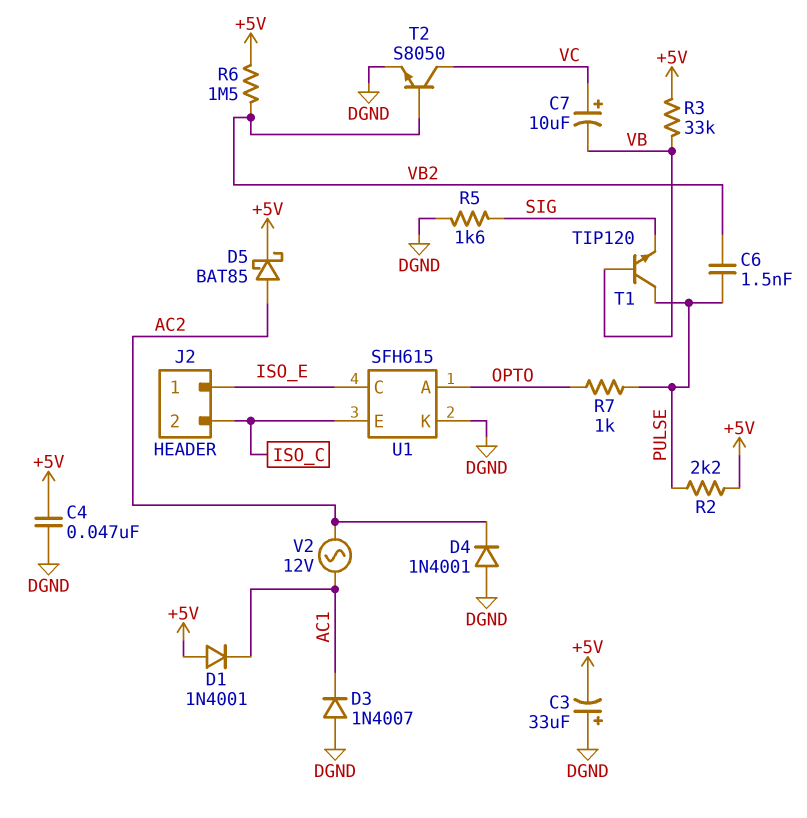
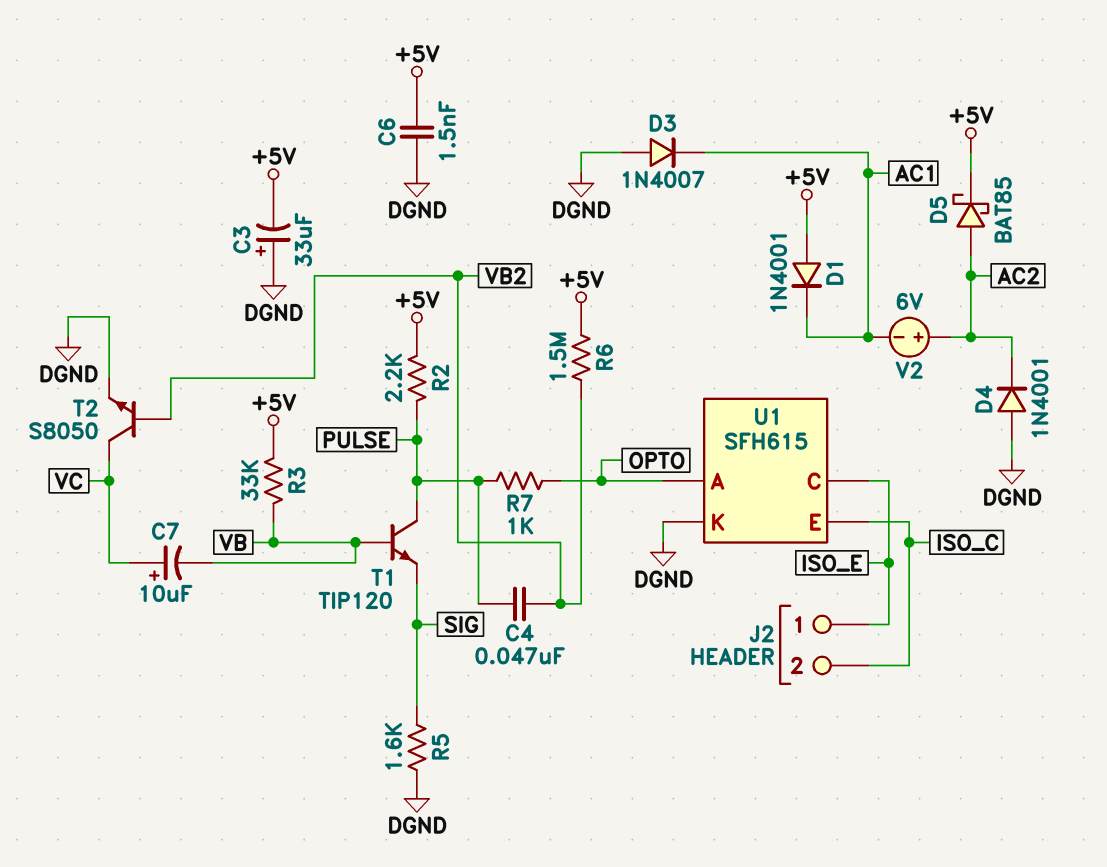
C4: 47nF (+5V, DGND) -> 47nF (PULSE, VB2)
C6: 1.5nF (PULSE, VB2) -> 1.5nF (+5V, DGND)
V2: AC 12V (AC1, AC2) -> 6V (plus AC2, minus AC1)

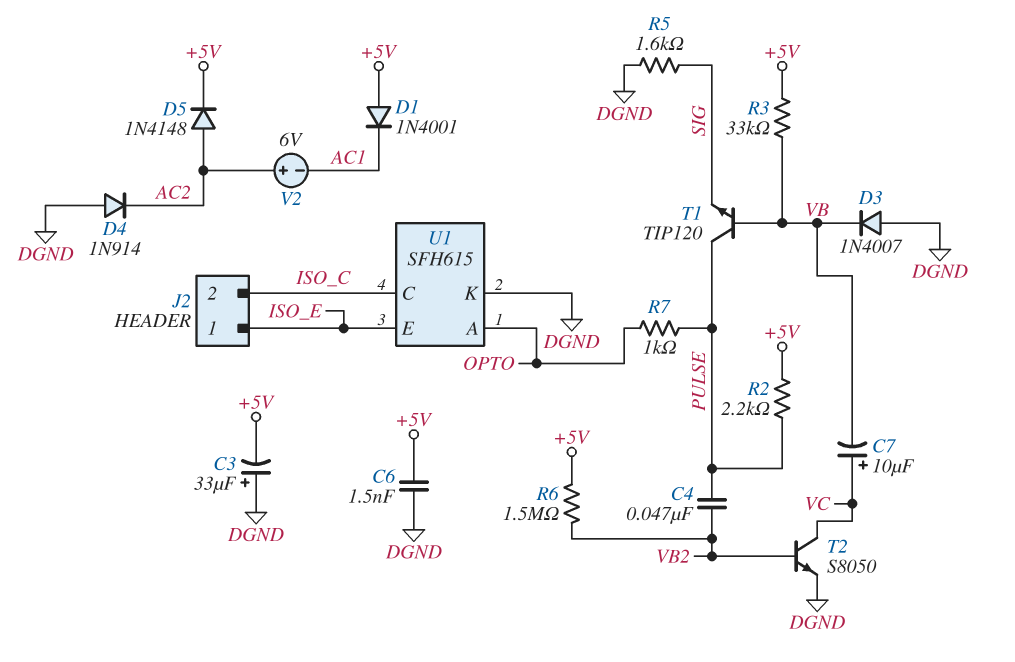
D3: diode 1N4007 (A DGND, K AC1) -> diode 1N4007 (A DGND, K VB)
D4: diode 1N4001 (A DGND, K AC2) -> diode 1N914 (A DGND, K AC2)
D5: schottky BAT85 (A AC2, K +5V) -> diode 1N4148 (A AC2, K +5V)
U1 pin C: ISO_E -> ISO_C
U1 pin E: ISO_C -> ISO_E

